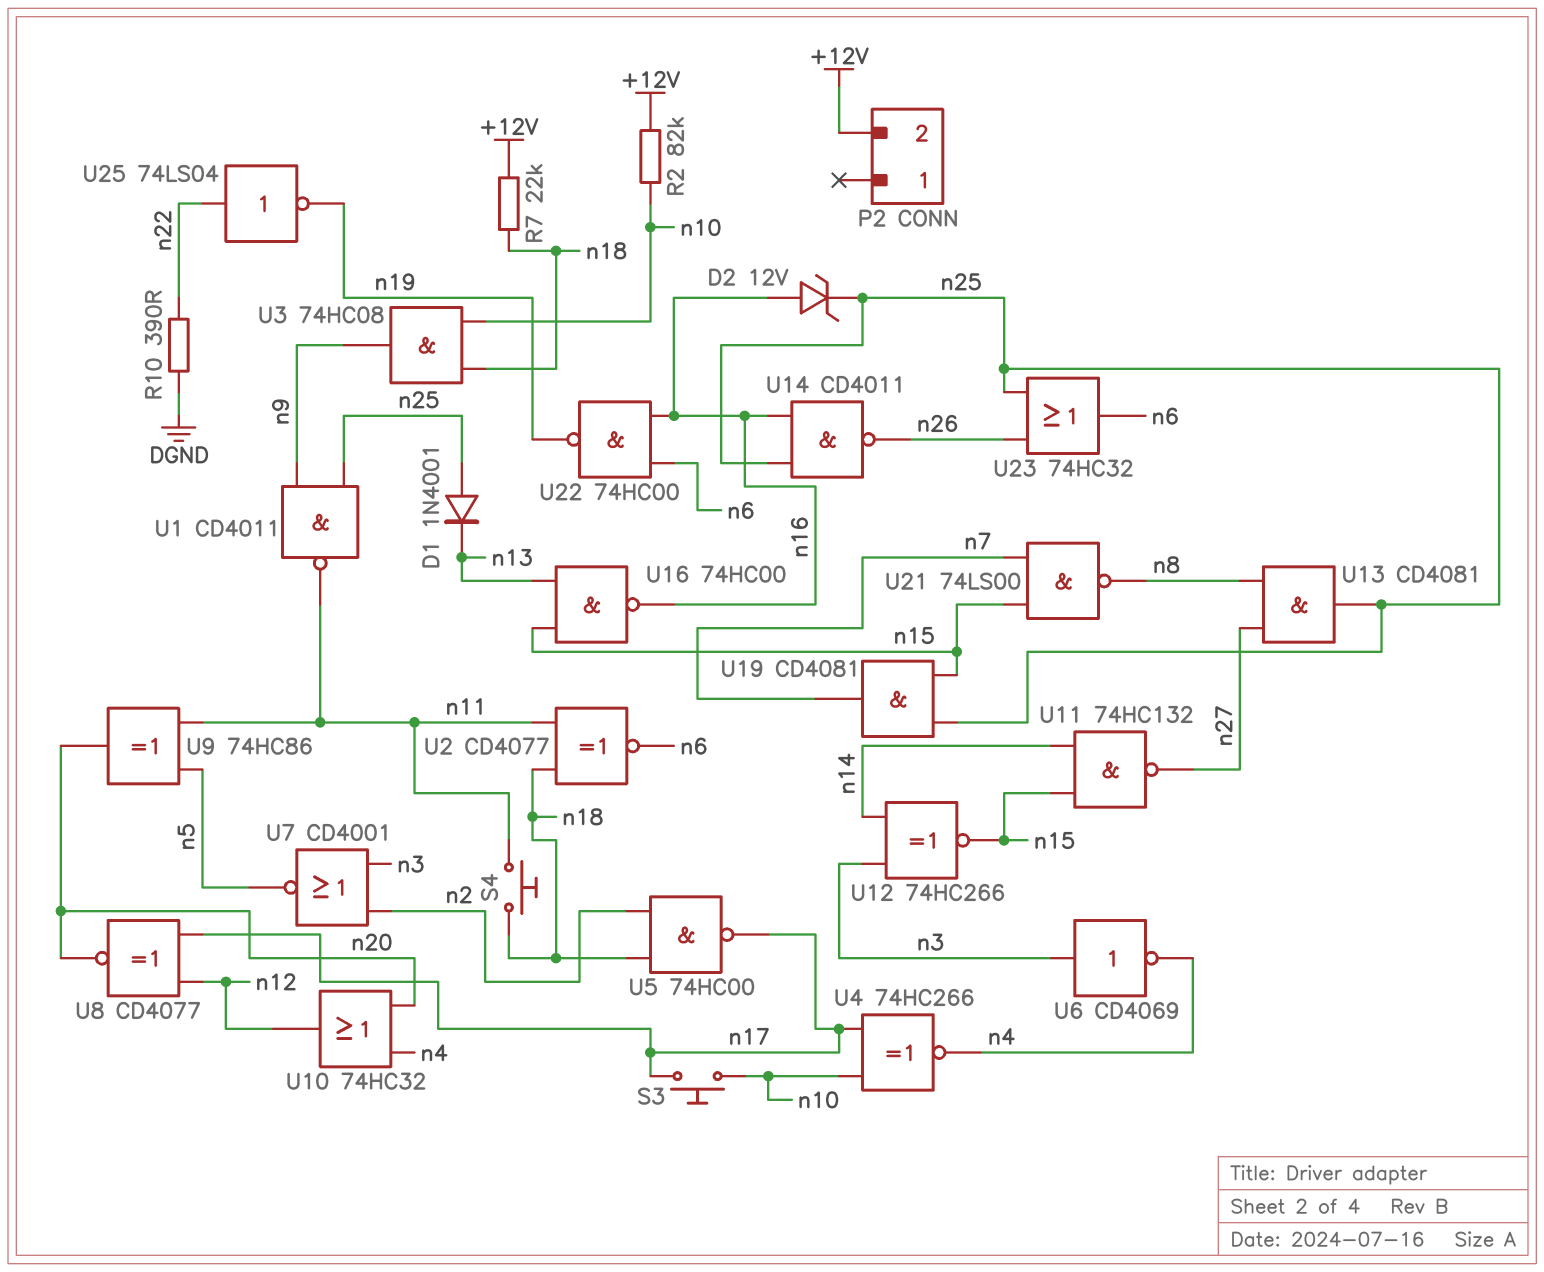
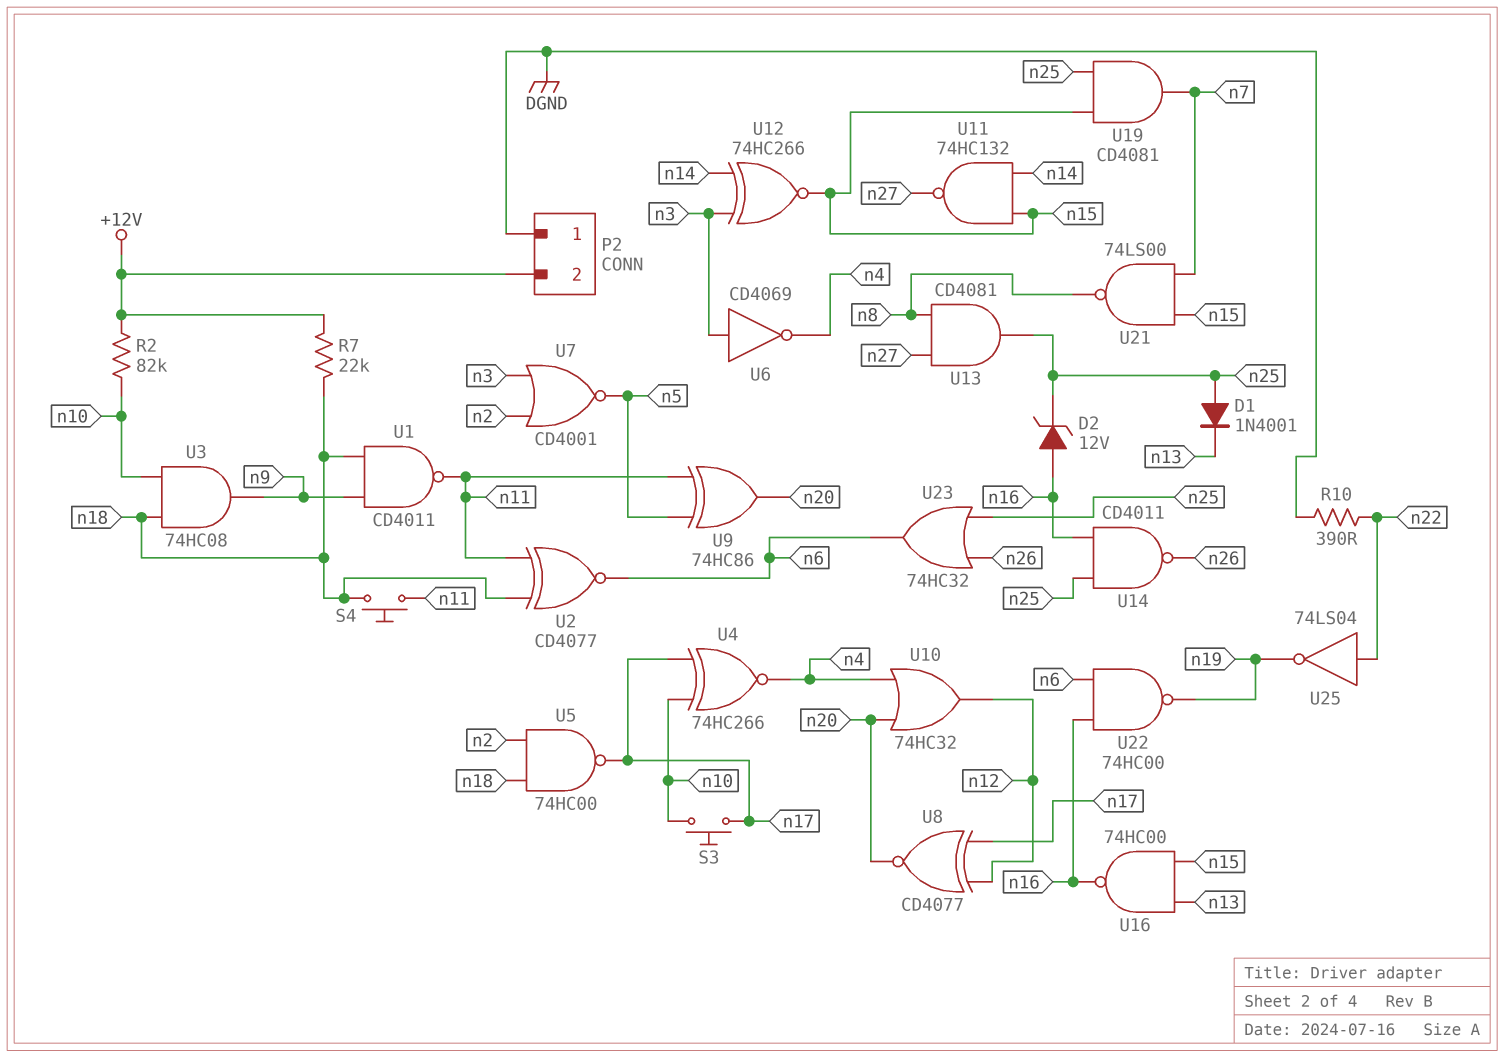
P2 pin 1: none -> DGND
U1: NAND CD4011 (in n9, in n25, out n11) -> NAND CD4011 (in n9, in n18, out n11)

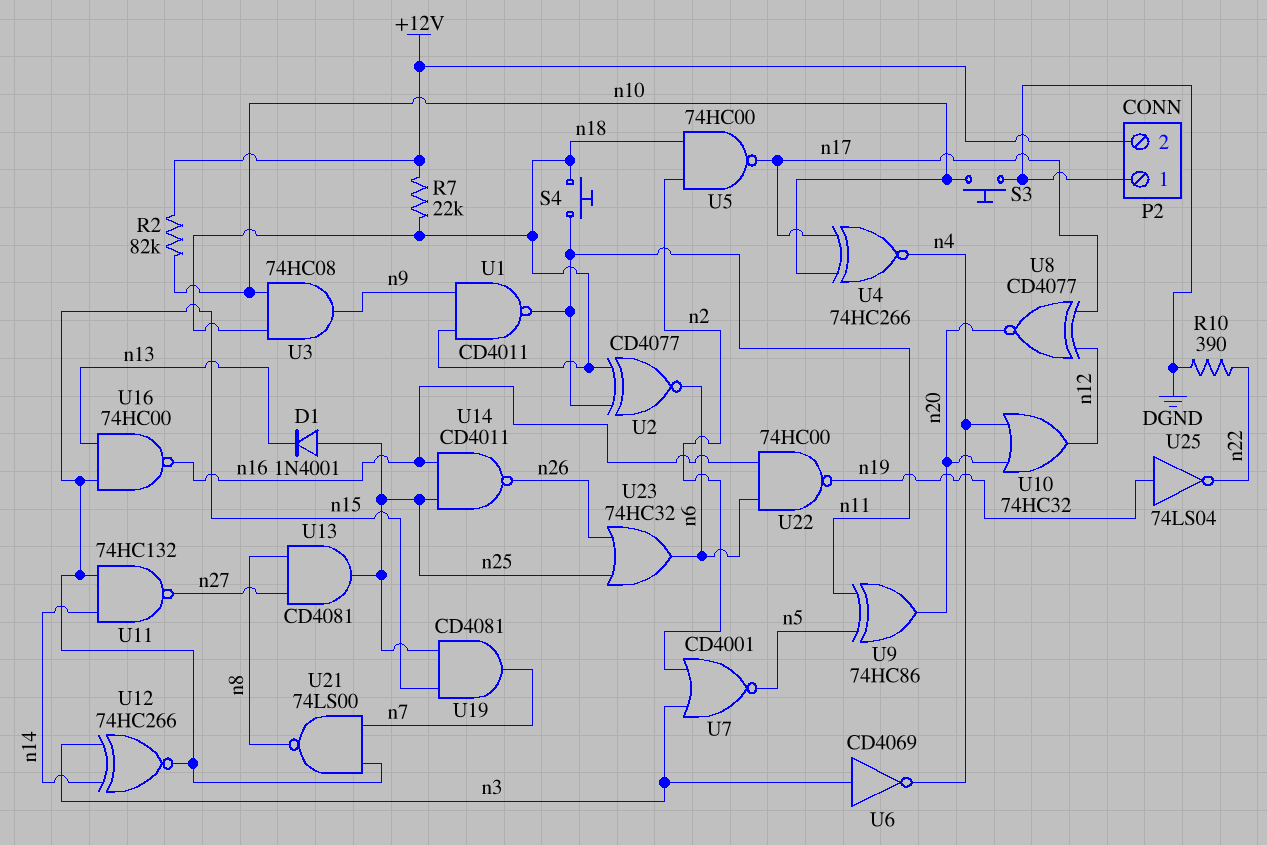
D2: zener 12V (A n16, K n25) -> none
S3: button (n10, n17) -> button (DGND, n10)
U25: NOT 74LS04 (in n22, out n19) -> NOT 74LS04 (in n19, out n22)

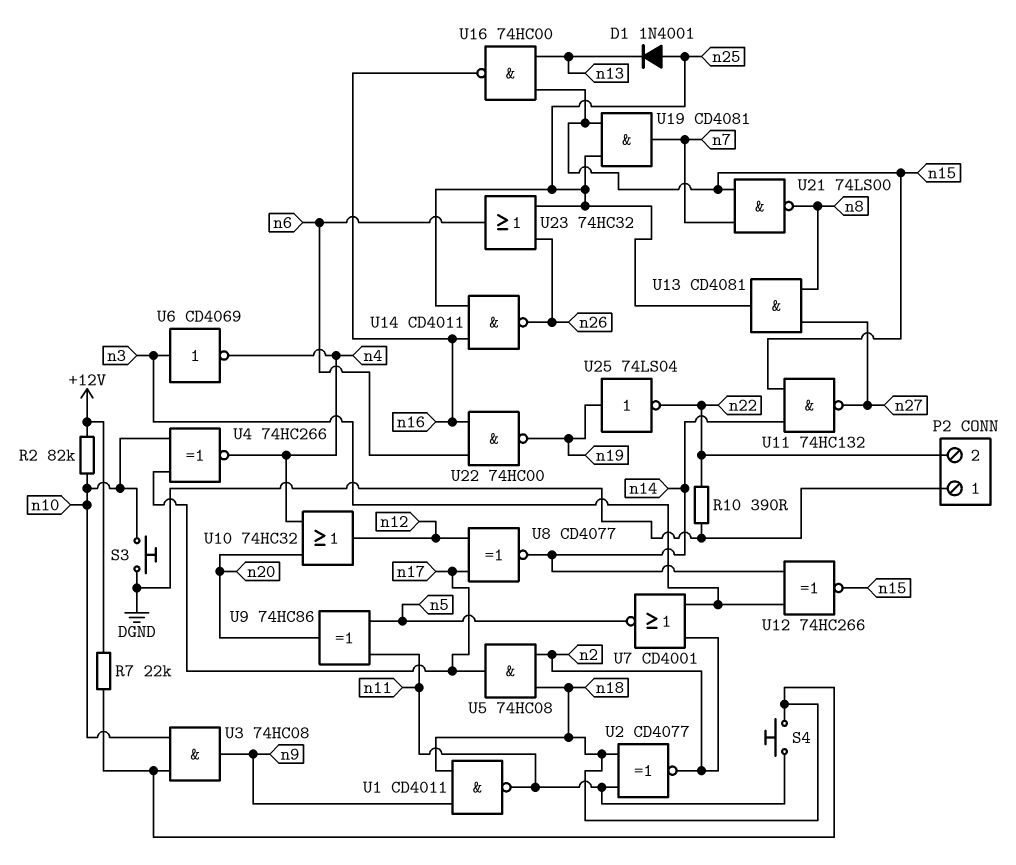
P2 pin 2: +12V -> n22
U2: XNOR CD4077 (in n11, in n18, out n6) -> XNOR CD4077 (in n11, in n18, out n2)
U5: NAND 74HC00 (in n2, in n18, out n17) -> AND 74HC08 (in n2, in n18, out n17)
U8: XNOR CD4077 (in n12, in n17, out n20) -> XNOR CD4077 (in n12, in n17, out n14)

